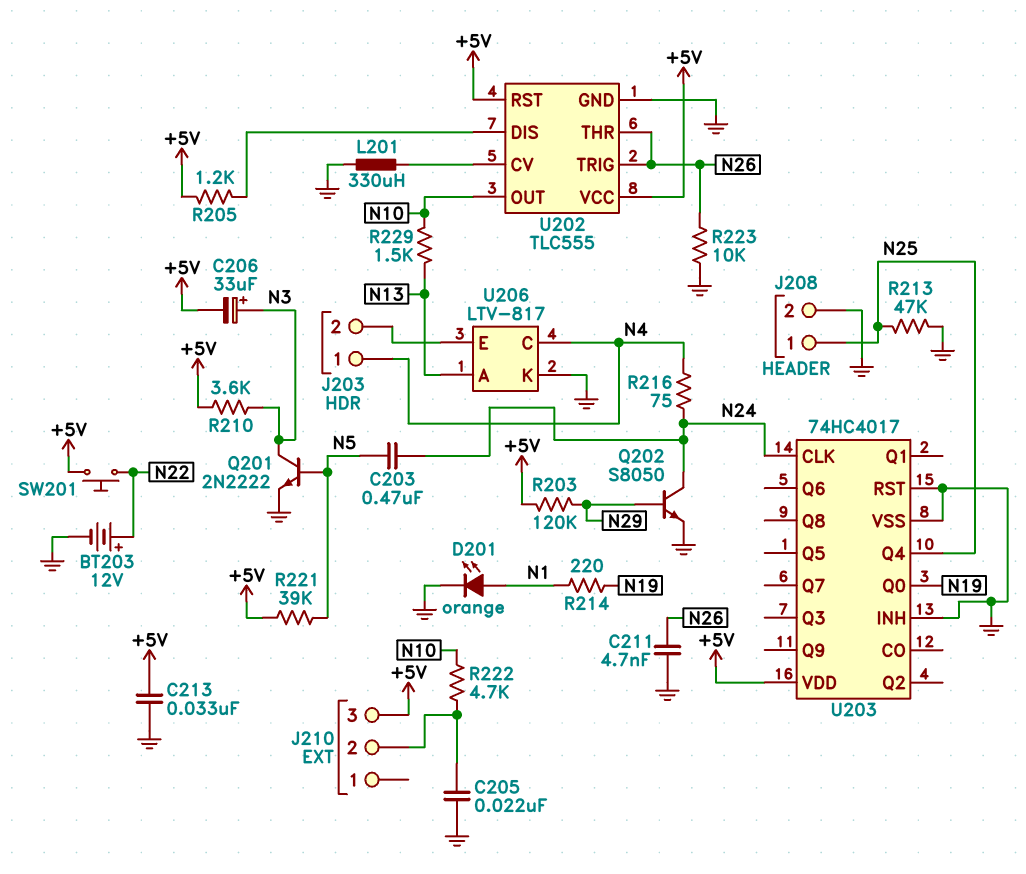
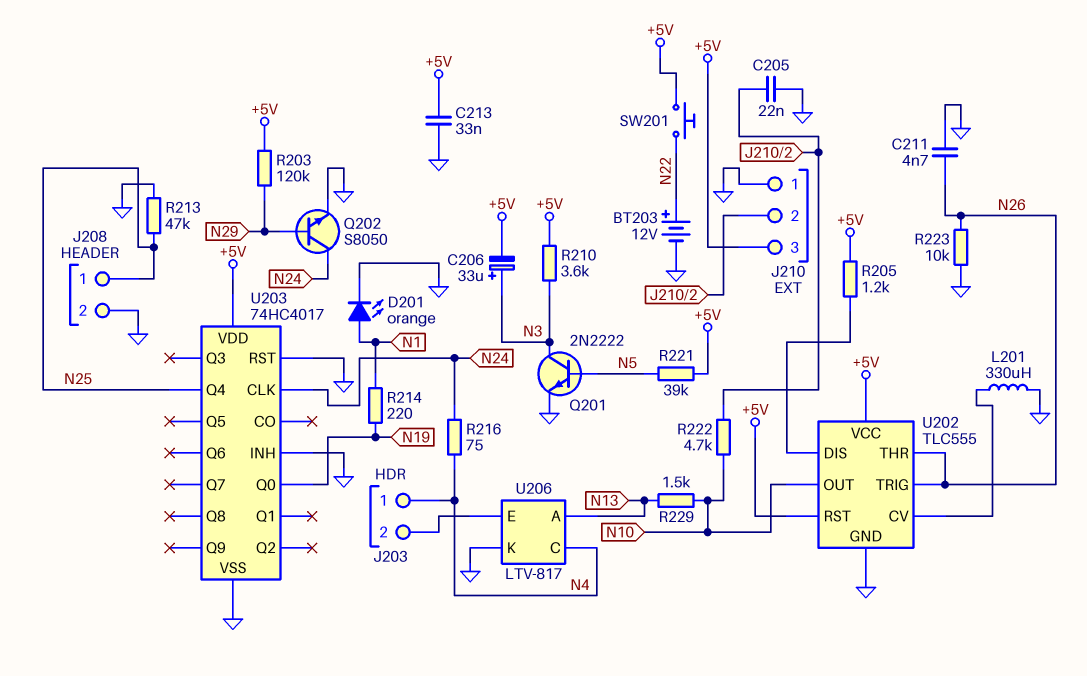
C203: 470nF (N5, N24) -> none
J210 pin 1: none -> GND

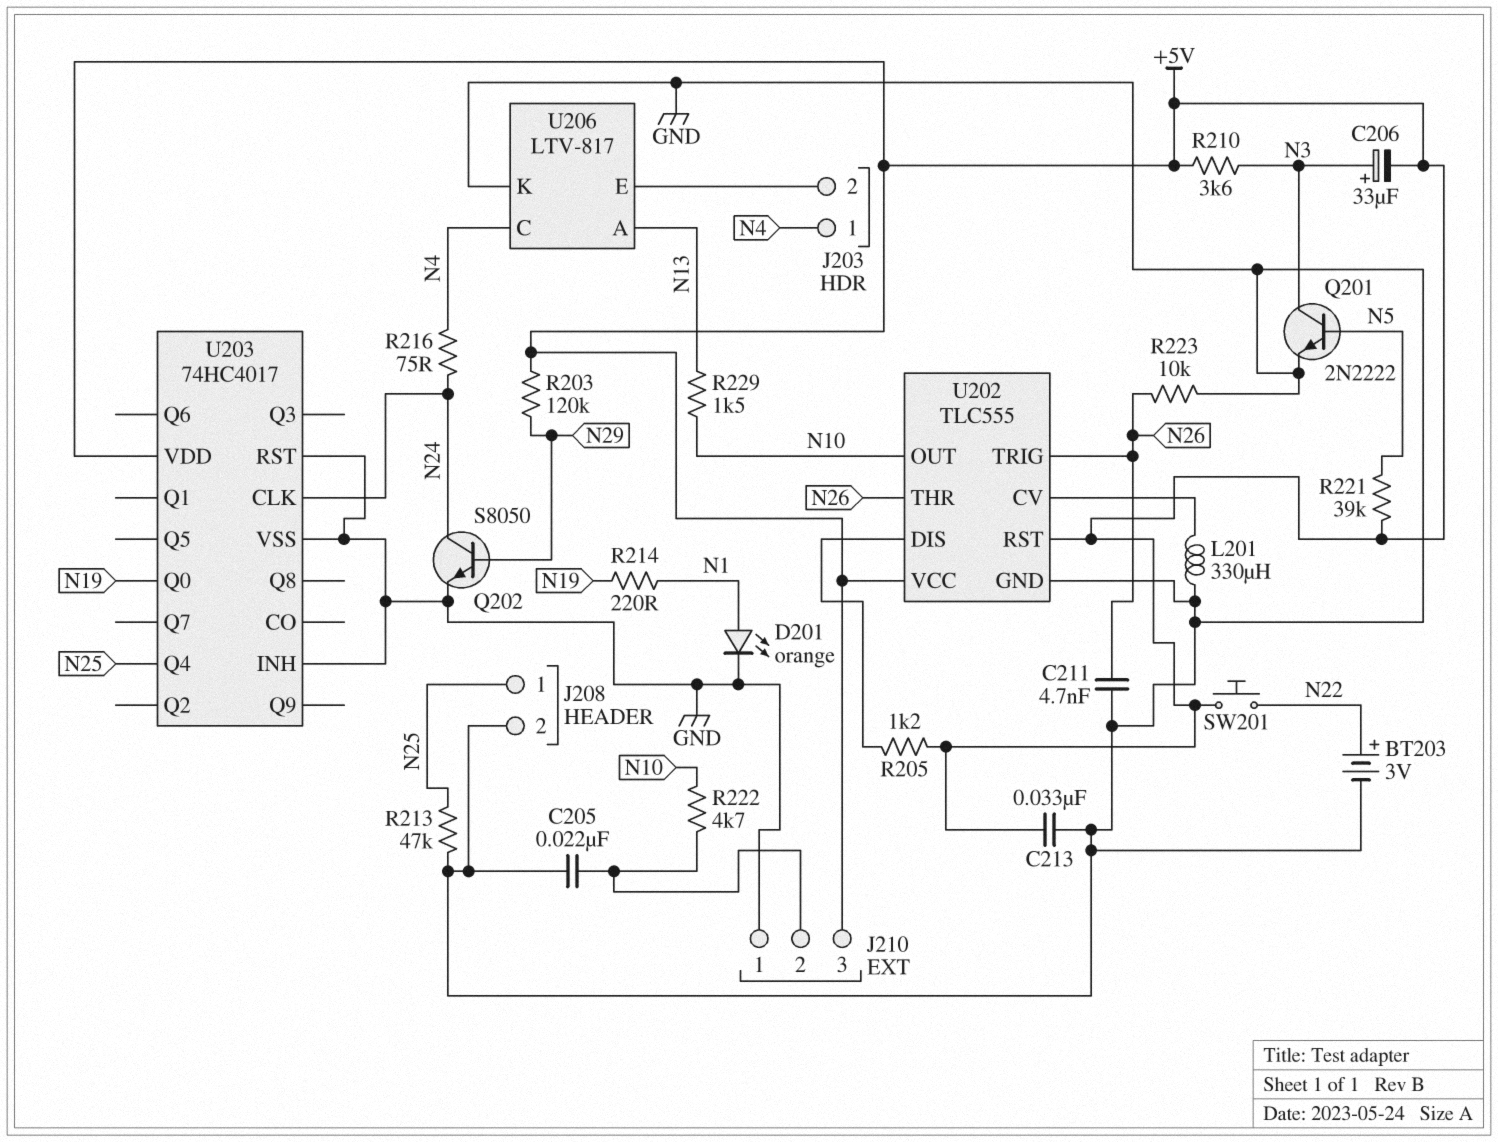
BT203: 12V (plus N22, minus GND) -> 3V (plus N22, minus GND)

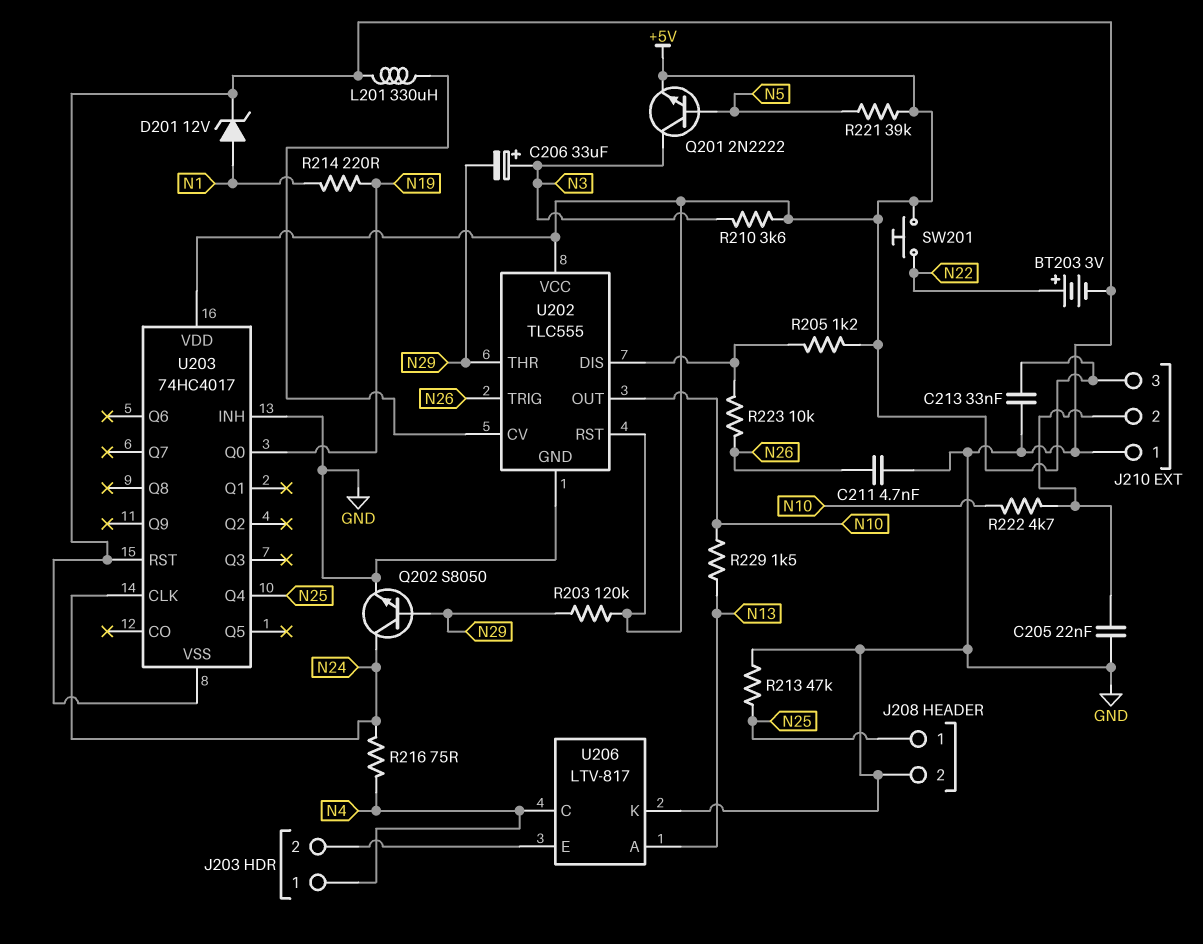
C206: 33uF (plus N3, minus +5V) -> 33uF (plus N3, minus N29)
D201: LED orange (A N1, K GND) -> zener 12V (A N1, K GND)
Q201: NPN 2N2222 (B N5, C N3, E GND) -> NPN 2N2222 (B N5, C N3, E +5V)
R223: 10k (GND, N26) -> 10k (N26, U202/DIS)
U202 pin THR: N26 -> N29

